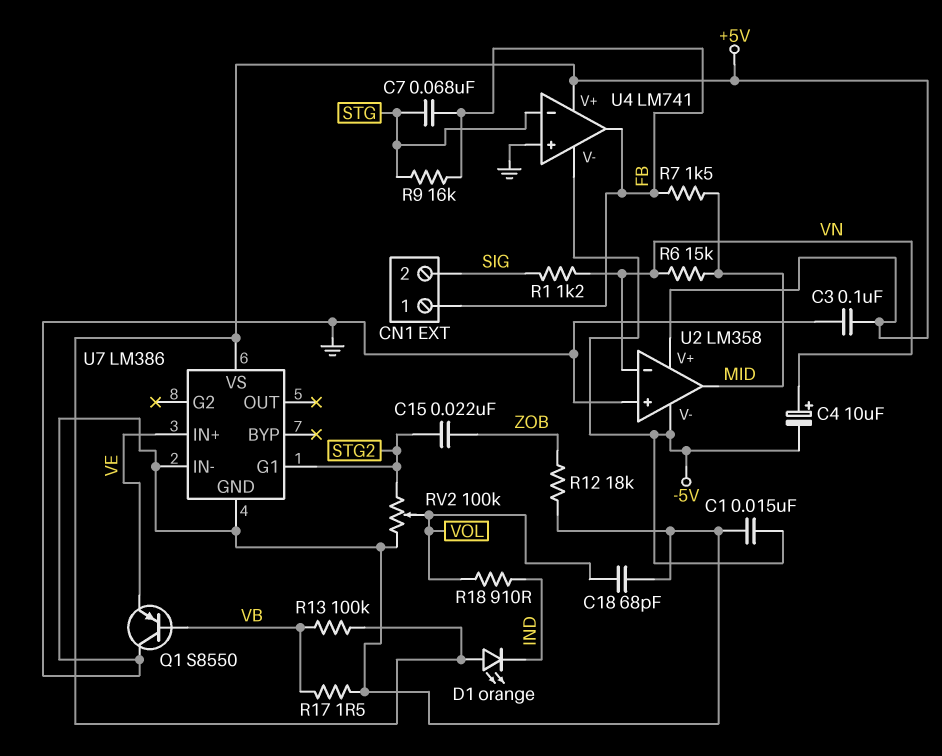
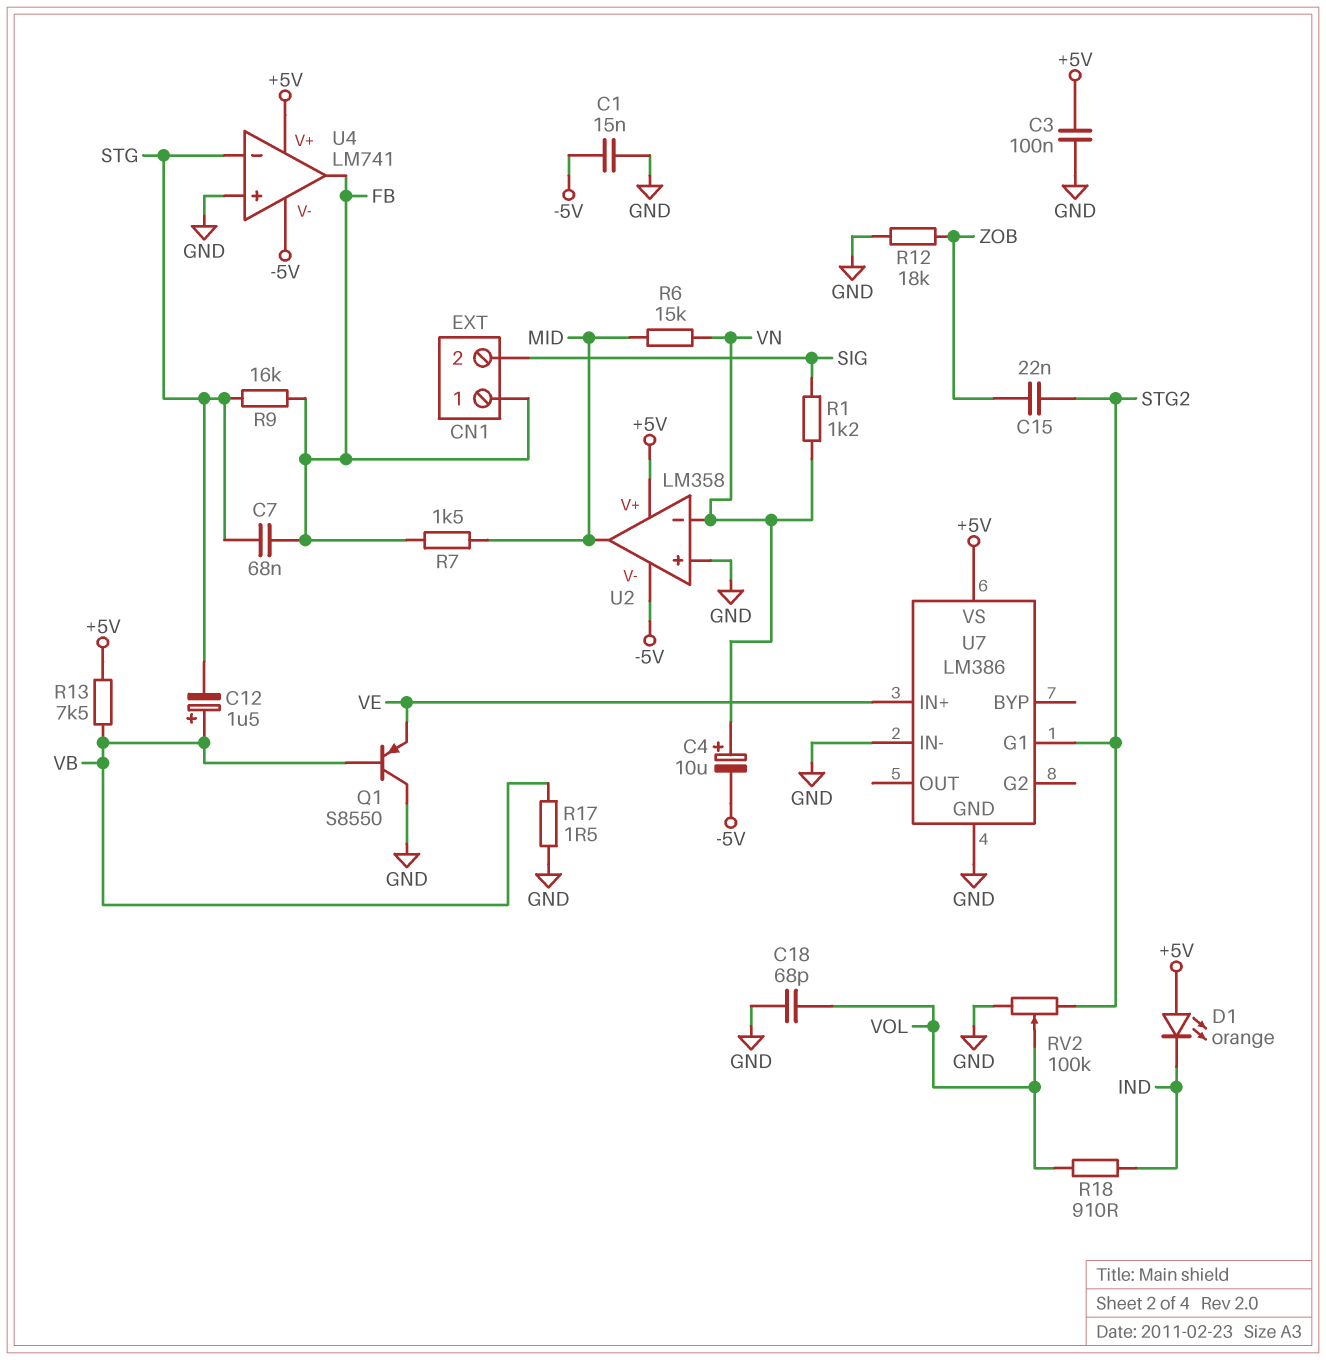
C12: none -> 1.5uF (plus VB, minus STG)
R13: 100k (+5V, VB) -> 7.5k (+5V, VB)

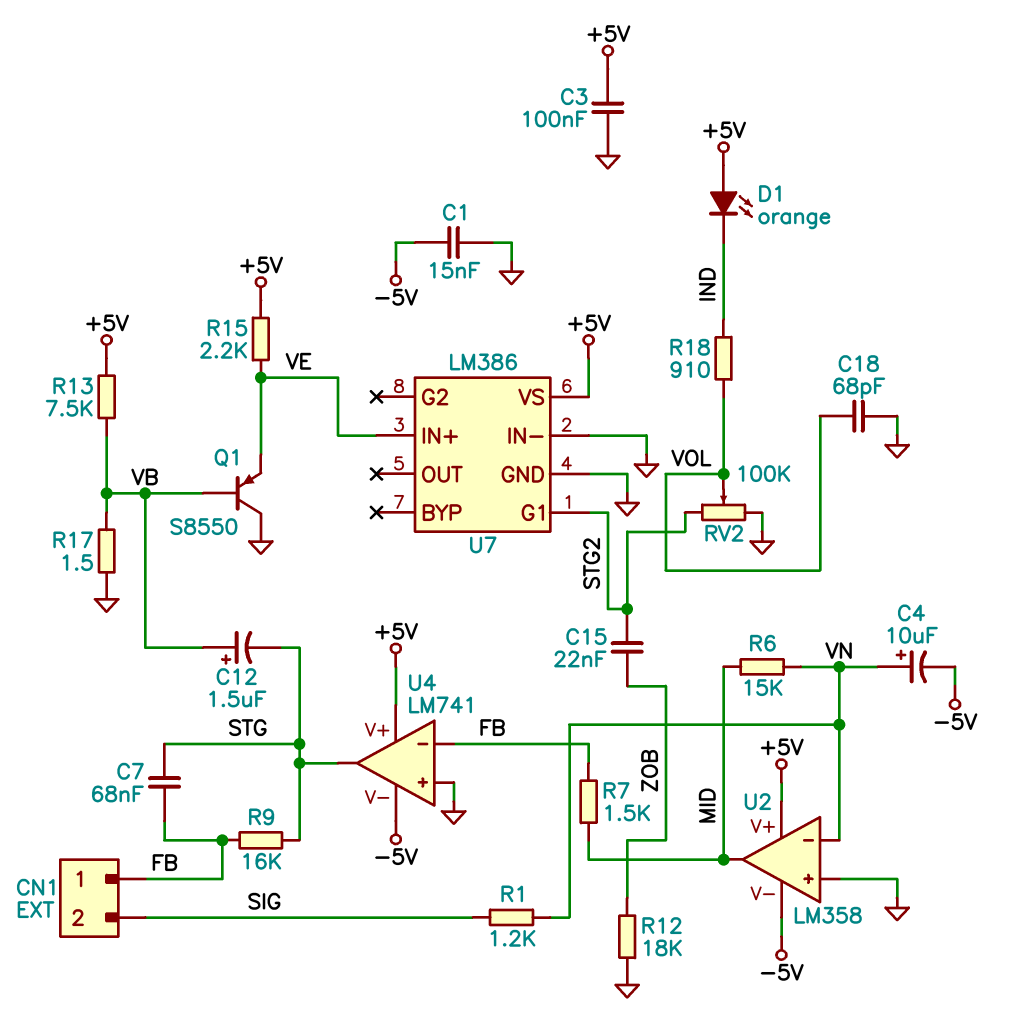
R15: none -> 2.2k (+5V, VE)
U4 pin in-: STG -> FB
U4 pin out: FB -> STG

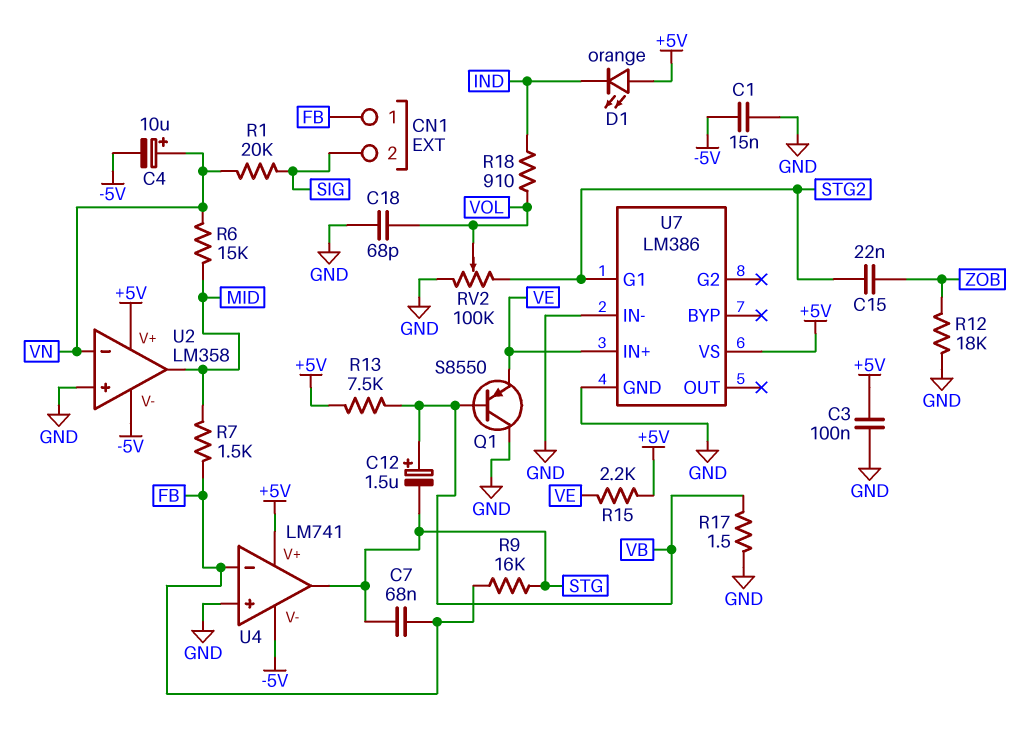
R1: 1.2k (SIG, VN) -> 20k (SIG, VN)

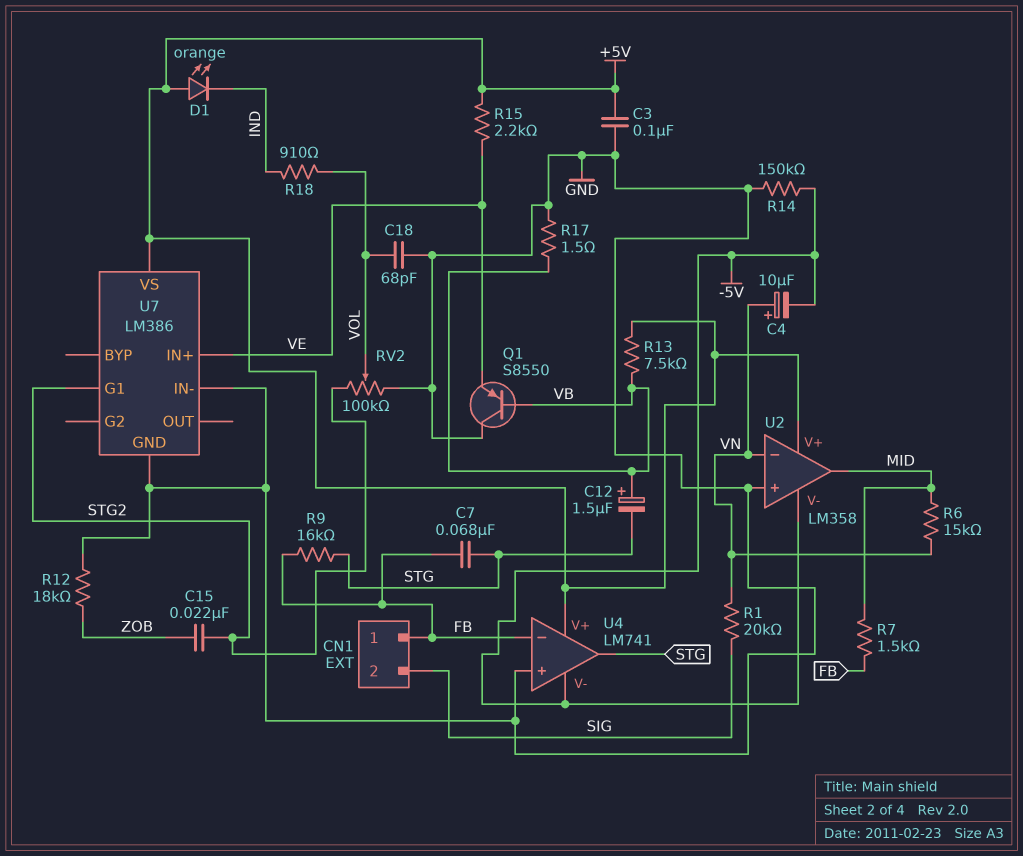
C1: 15nF (-5V, GND) -> none
R14: none -> 150k (-5V, GND)

